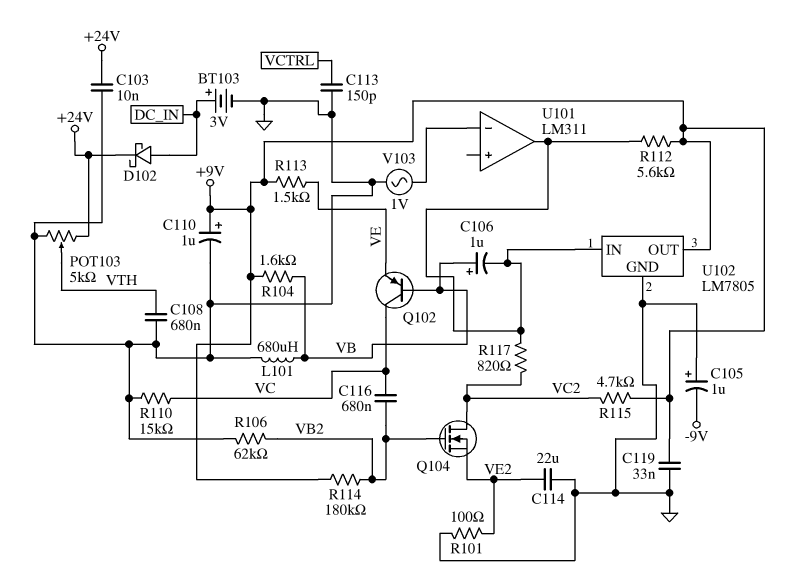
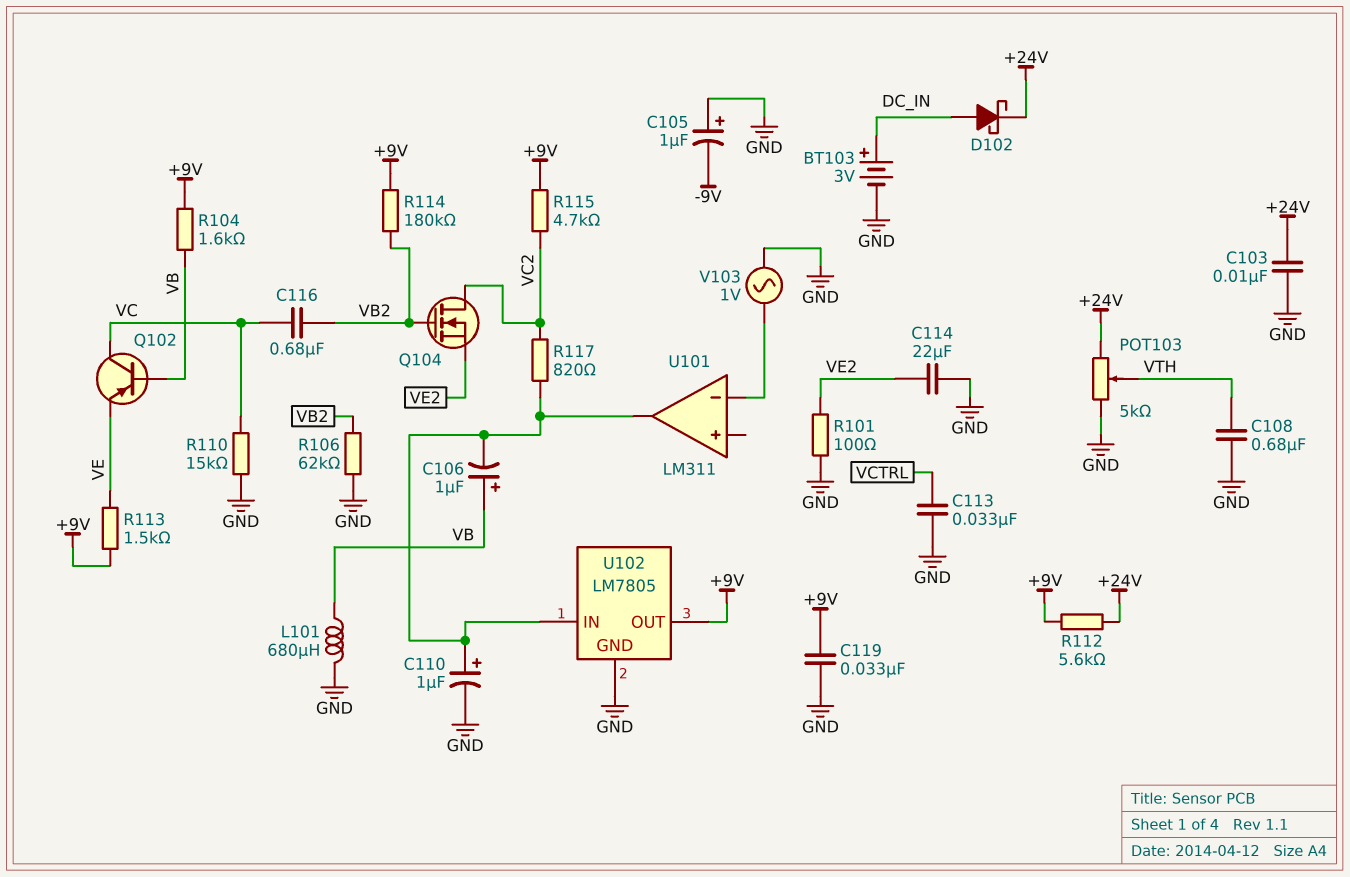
C110: 1uF (plus +9V, minus GND) -> 1uF (plus U101/out, minus GND)
C113: 150pF (GND, VCTRL) -> 33nF (GND, VCTRL)
R112: 5.6k (+9V, U101/out) -> 5.6k (+9V, +24V)

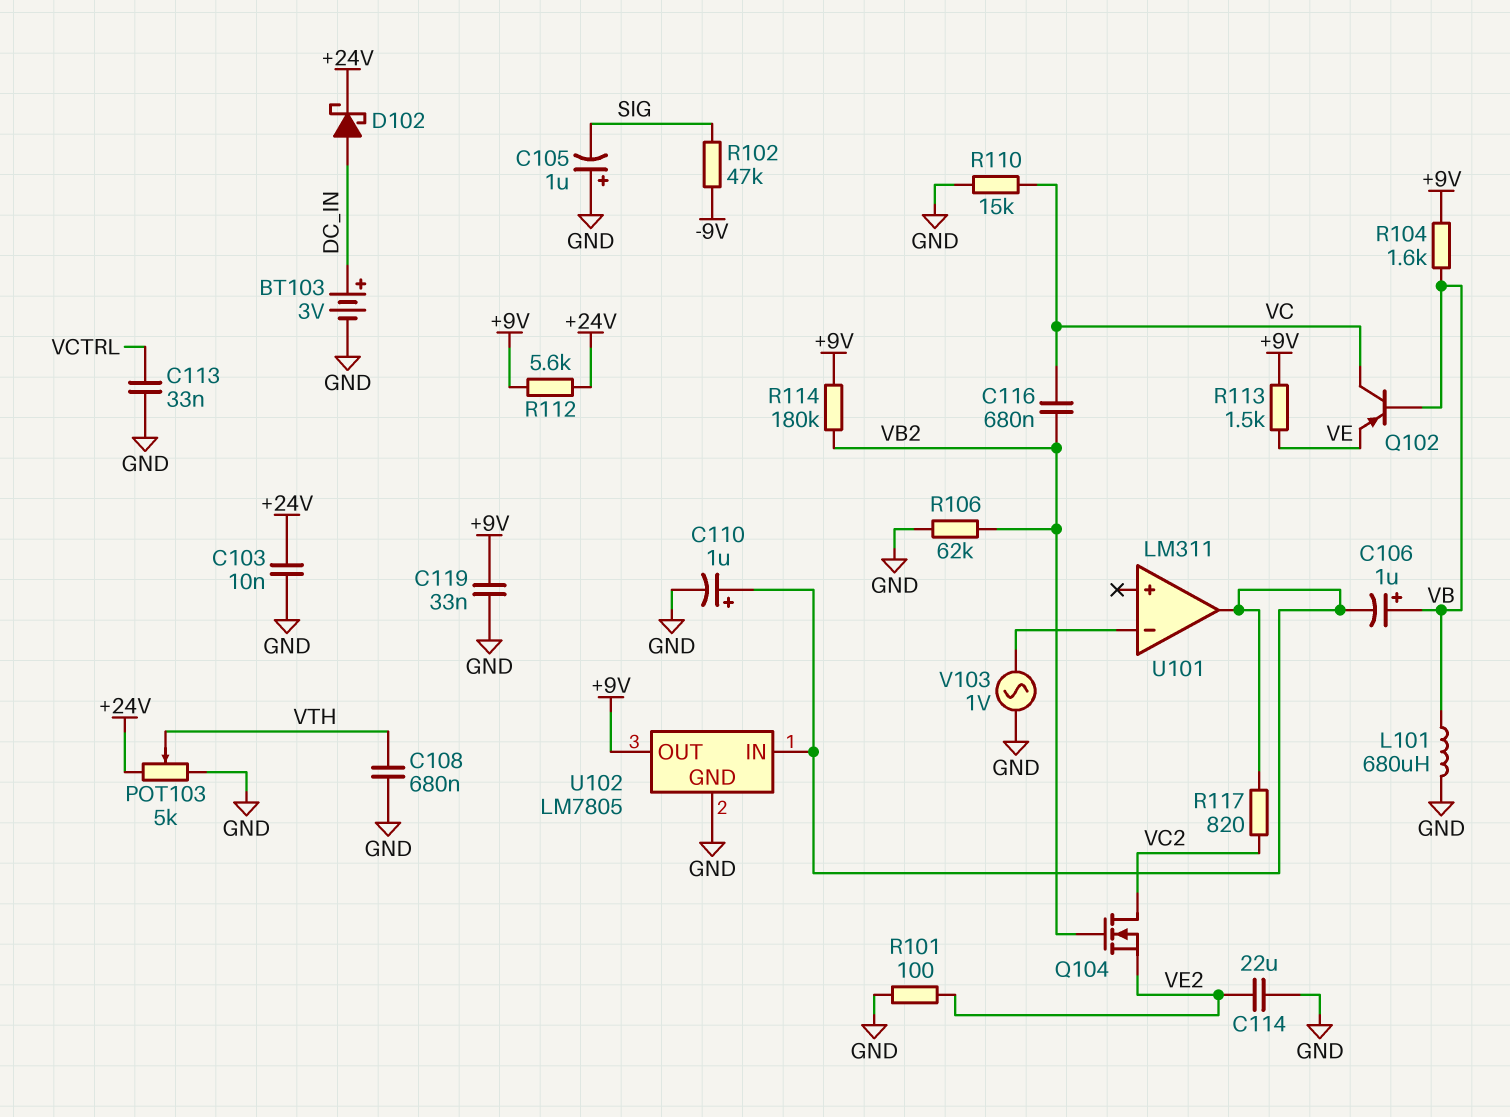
C105: 1uF (plus GND, minus -9V) -> 1uF (plus GND, minus SIG)
R102: none -> 47k (-9V, SIG)
R115: 4.7k (+9V, VC2) -> none

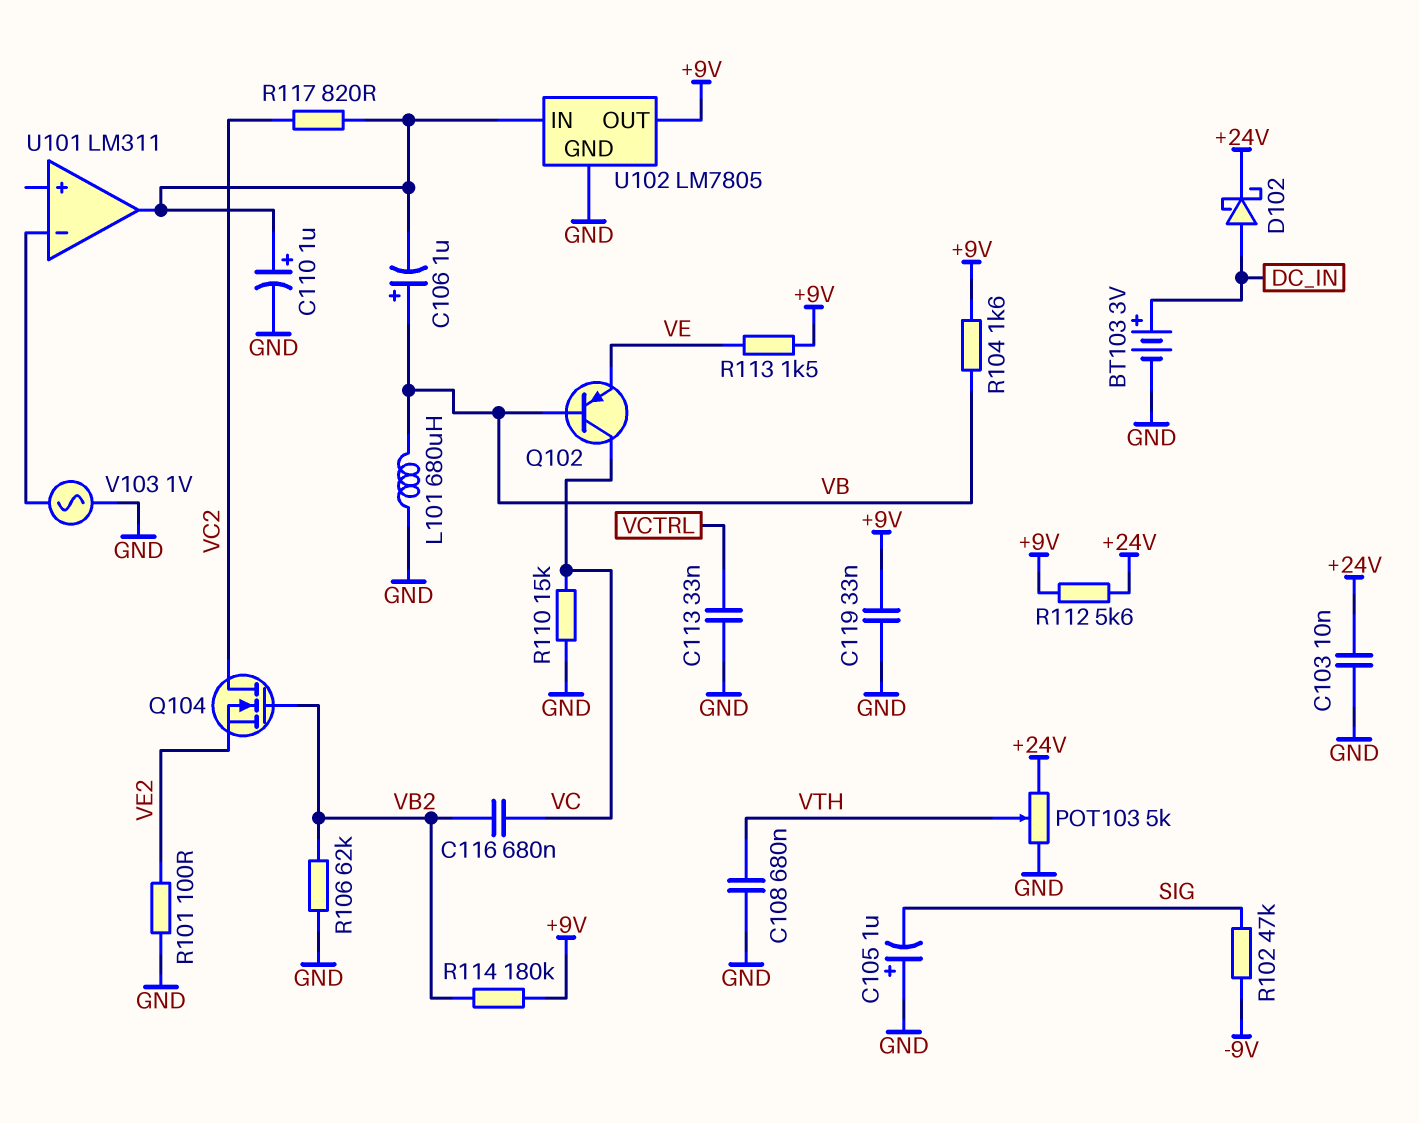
C114: 22uF (GND, VE2) -> none

